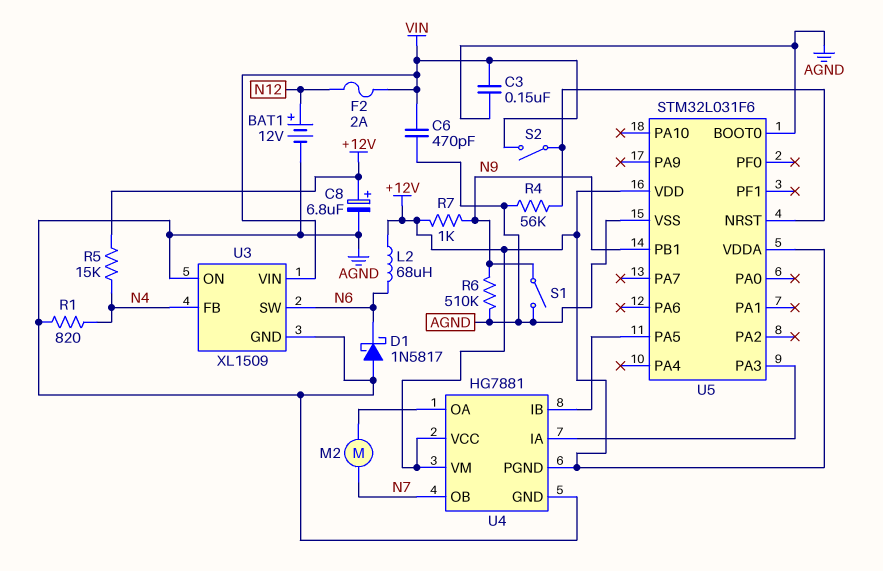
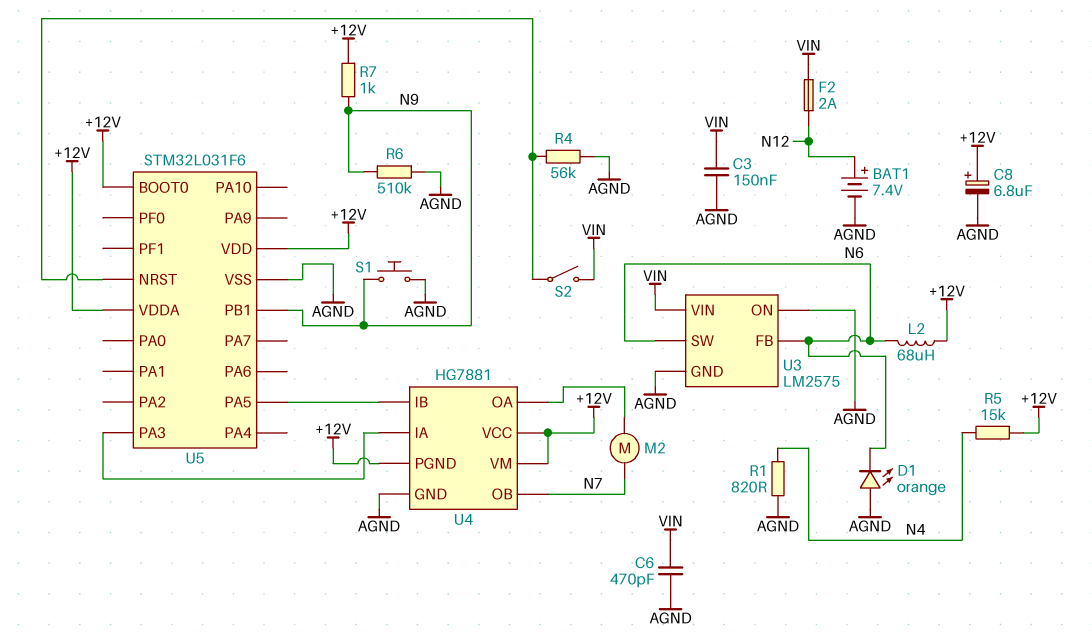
BAT1: 12V (plus N12, minus AGND) -> 7.4V (plus N12, minus AGND)
D1: schottky 1N5817 (A AGND, K N6) -> LED orange (A AGND, K N6)
S1: switch (AGND, N9) -> button (AGND, N9)
U3: XL1509 -> LM2575
U3 pin FB: N4 -> N6
U5 pin BOOT0: AGND -> +12V

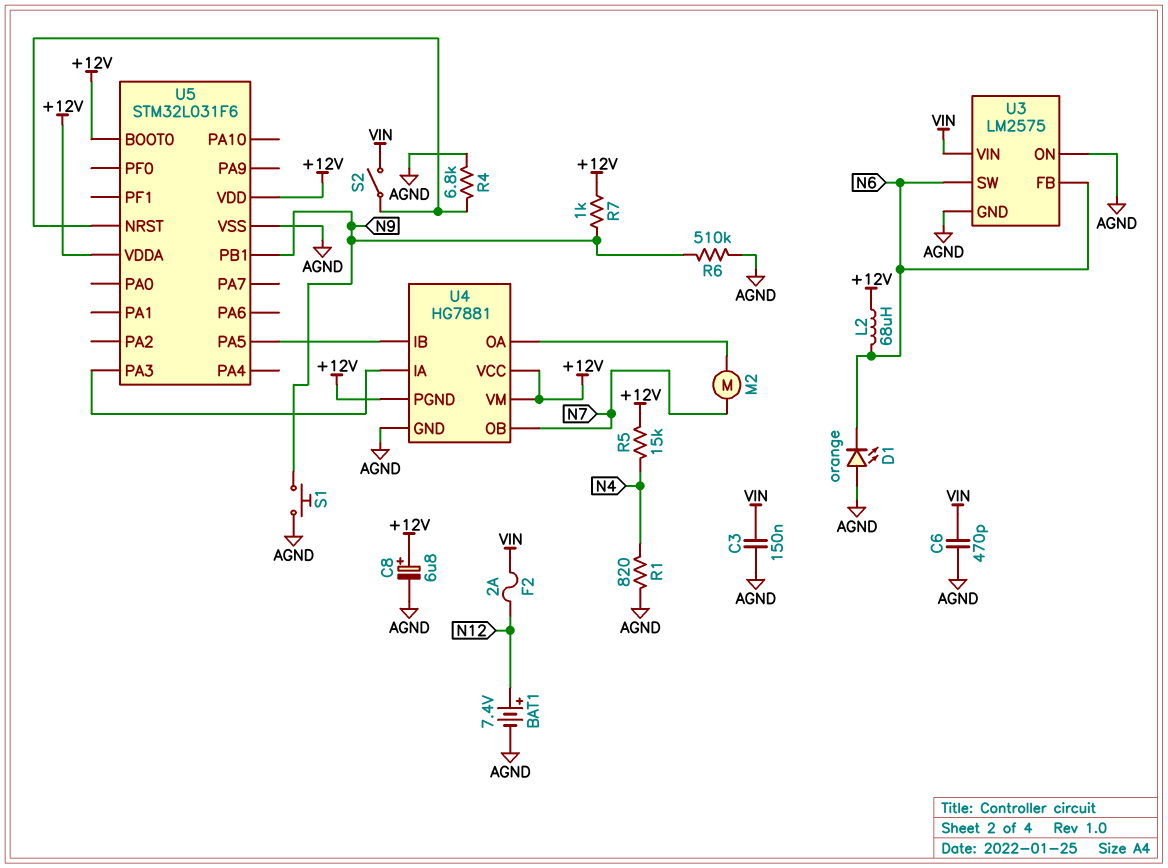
R4: 56k (AGND, U5/NRST) -> 6.8k (AGND, U5/NRST)

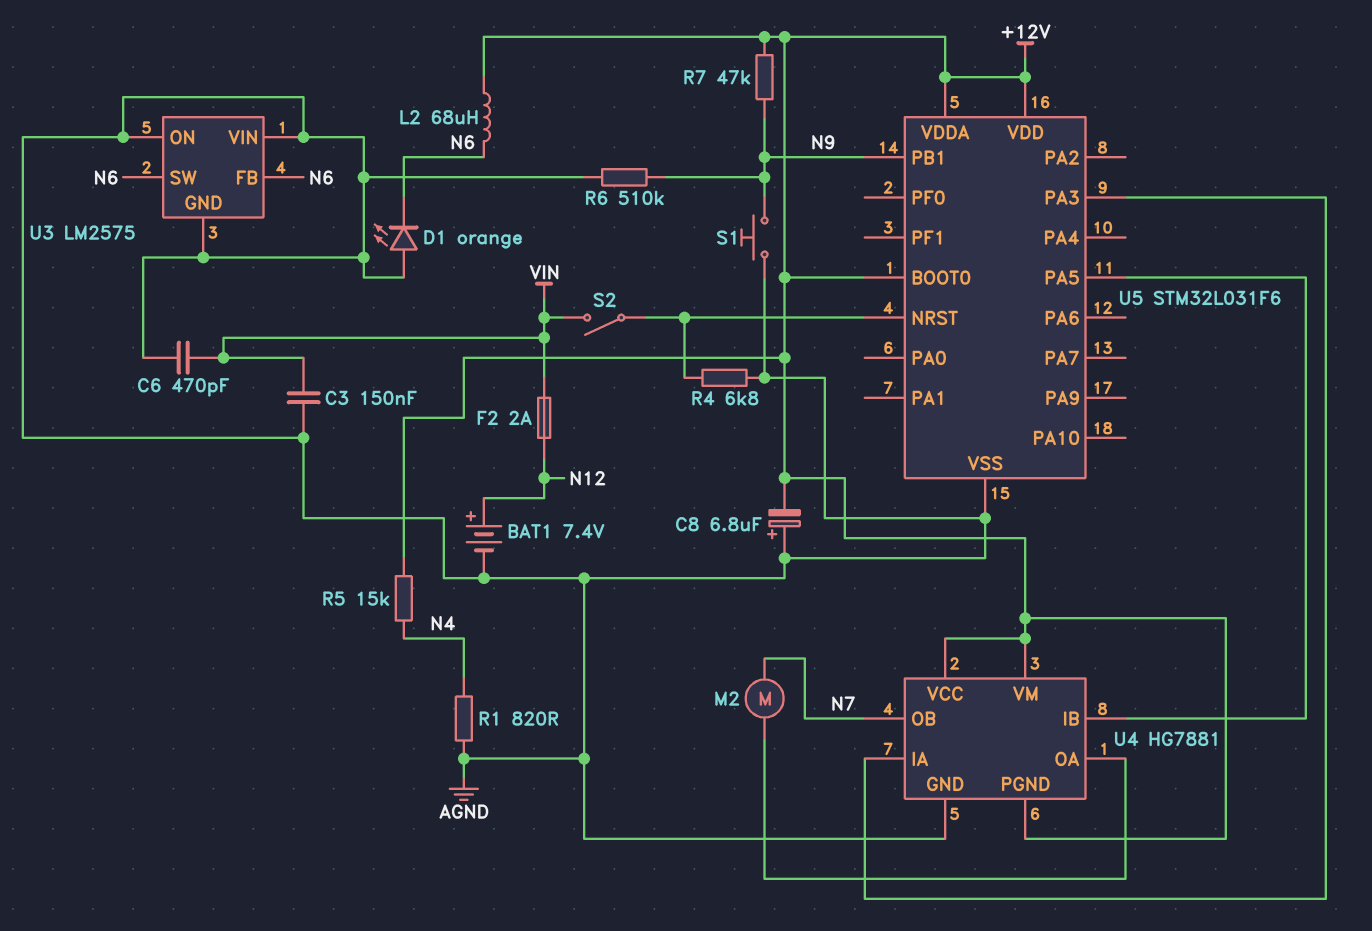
C8: 6.8uF (plus +12V, minus AGND) -> 6.8uF (plus AGND, minus +12V)
R7: 1k (+12V, N9) -> 47k (+12V, N9)
U3 pin VIN: VIN -> AGND

